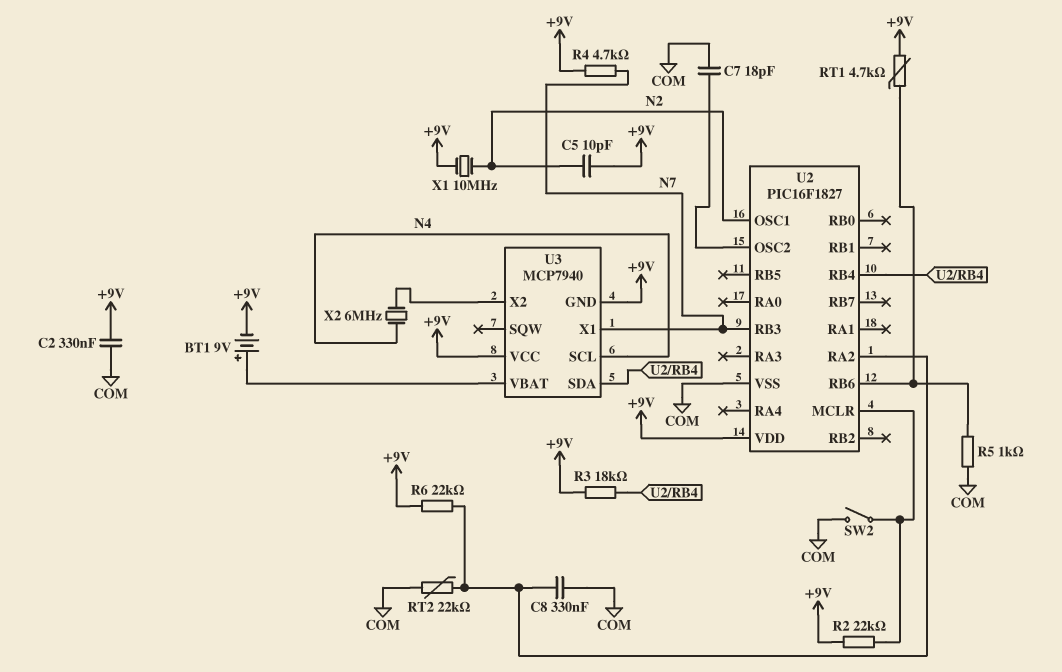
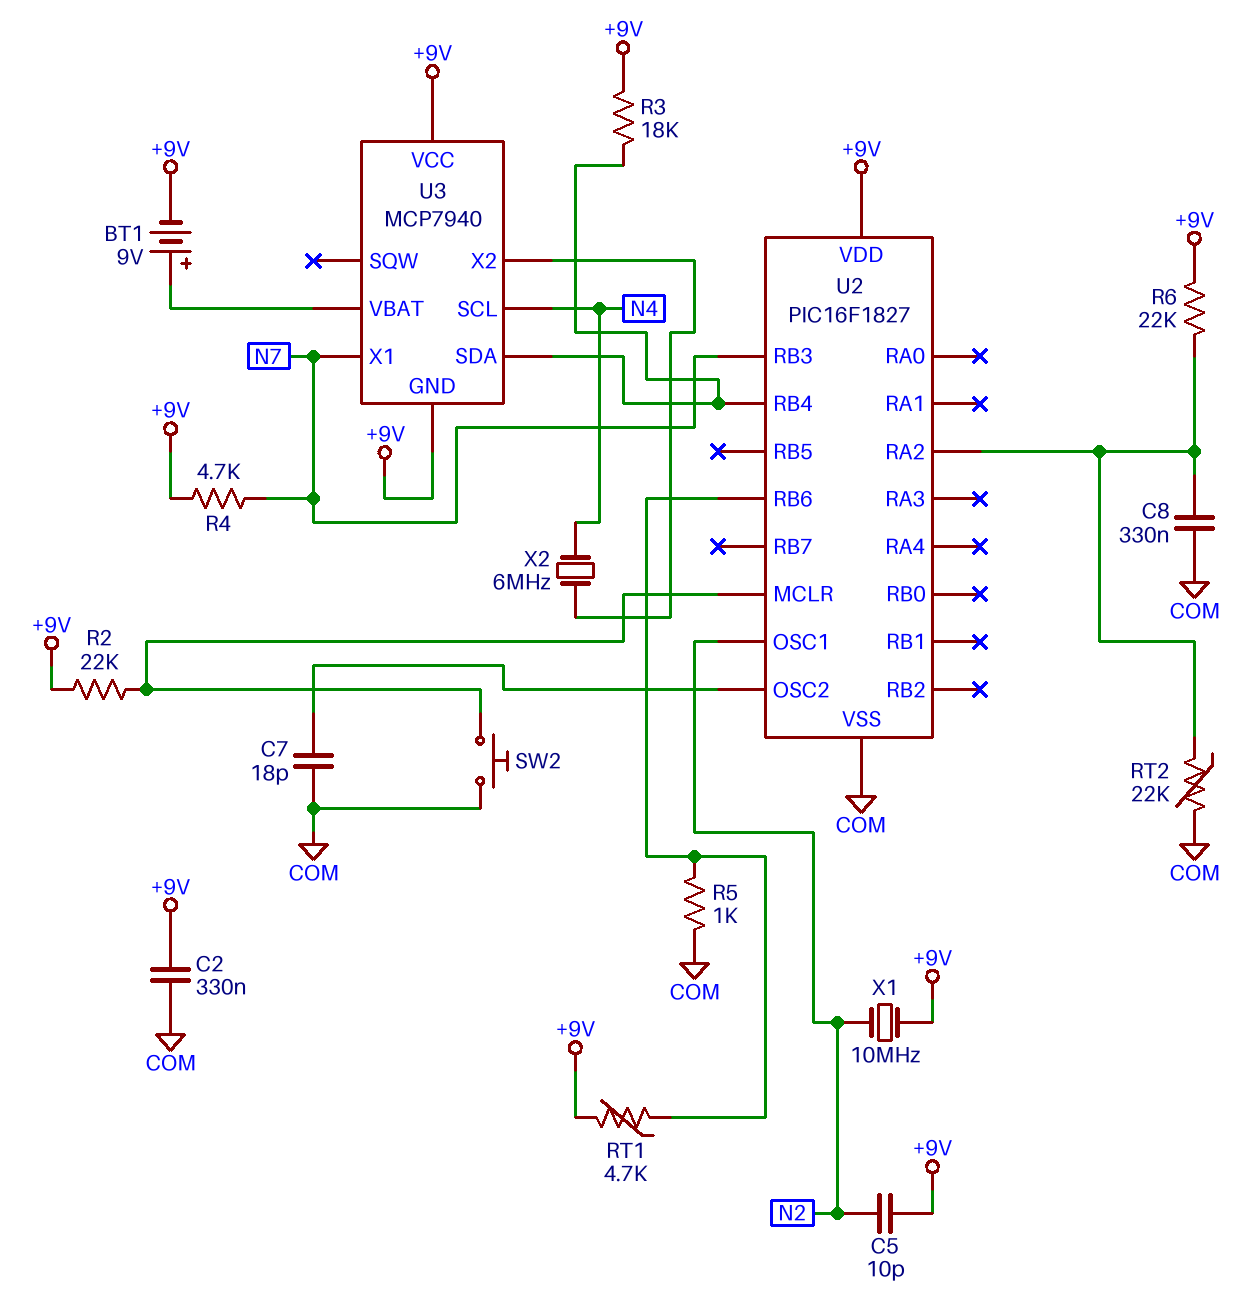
SW2: switch (COM, U2/MCLR) -> button (COM, U2/MCLR)

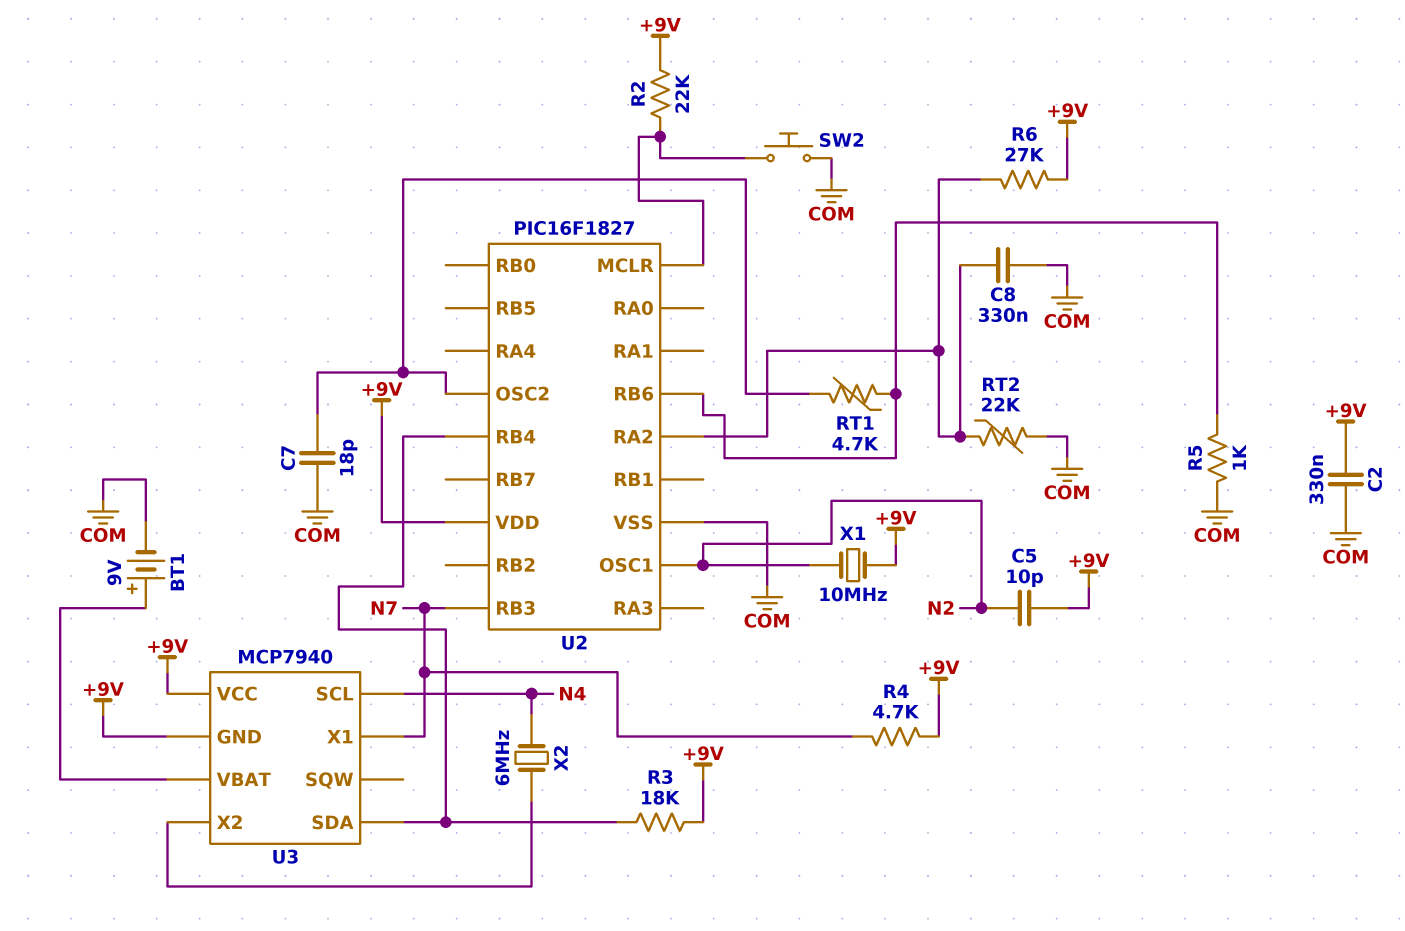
BT1: 9V (plus U3/VBAT, minus +9V) -> 9V (plus U3/VBAT, minus COM)
R6: 22k (+9V, U2/RA2) -> 27k (+9V, U2/RA2)
RT1: 4.7k (+9V, U2/RB6) -> 4.7k (U2/OSC2, U2/RB6)

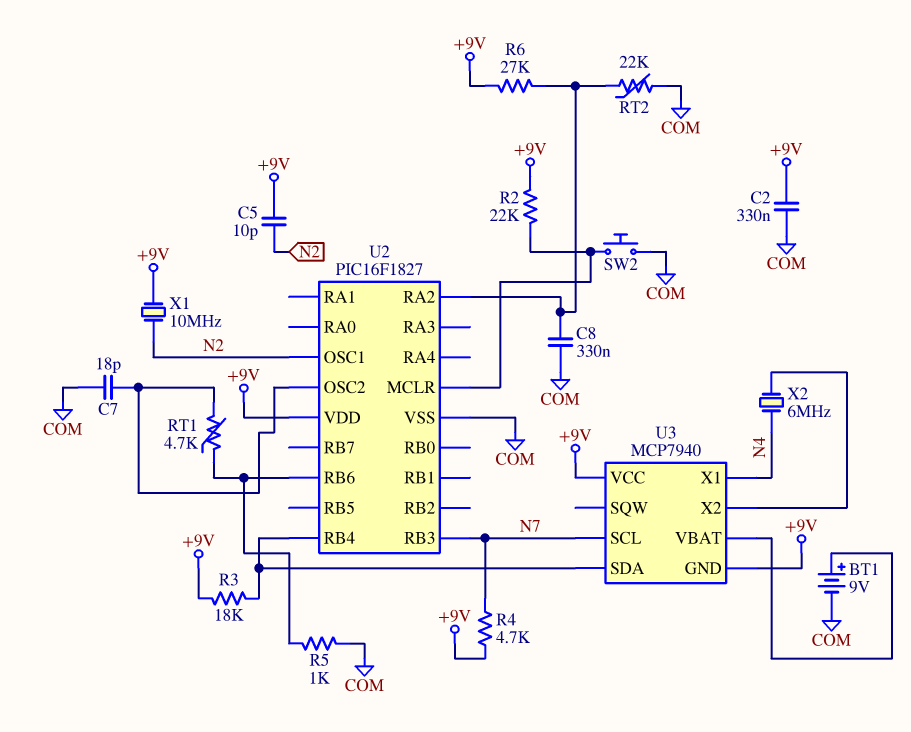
U3 pin SCL: N4 -> N7
U3 pin X1: N7 -> N4

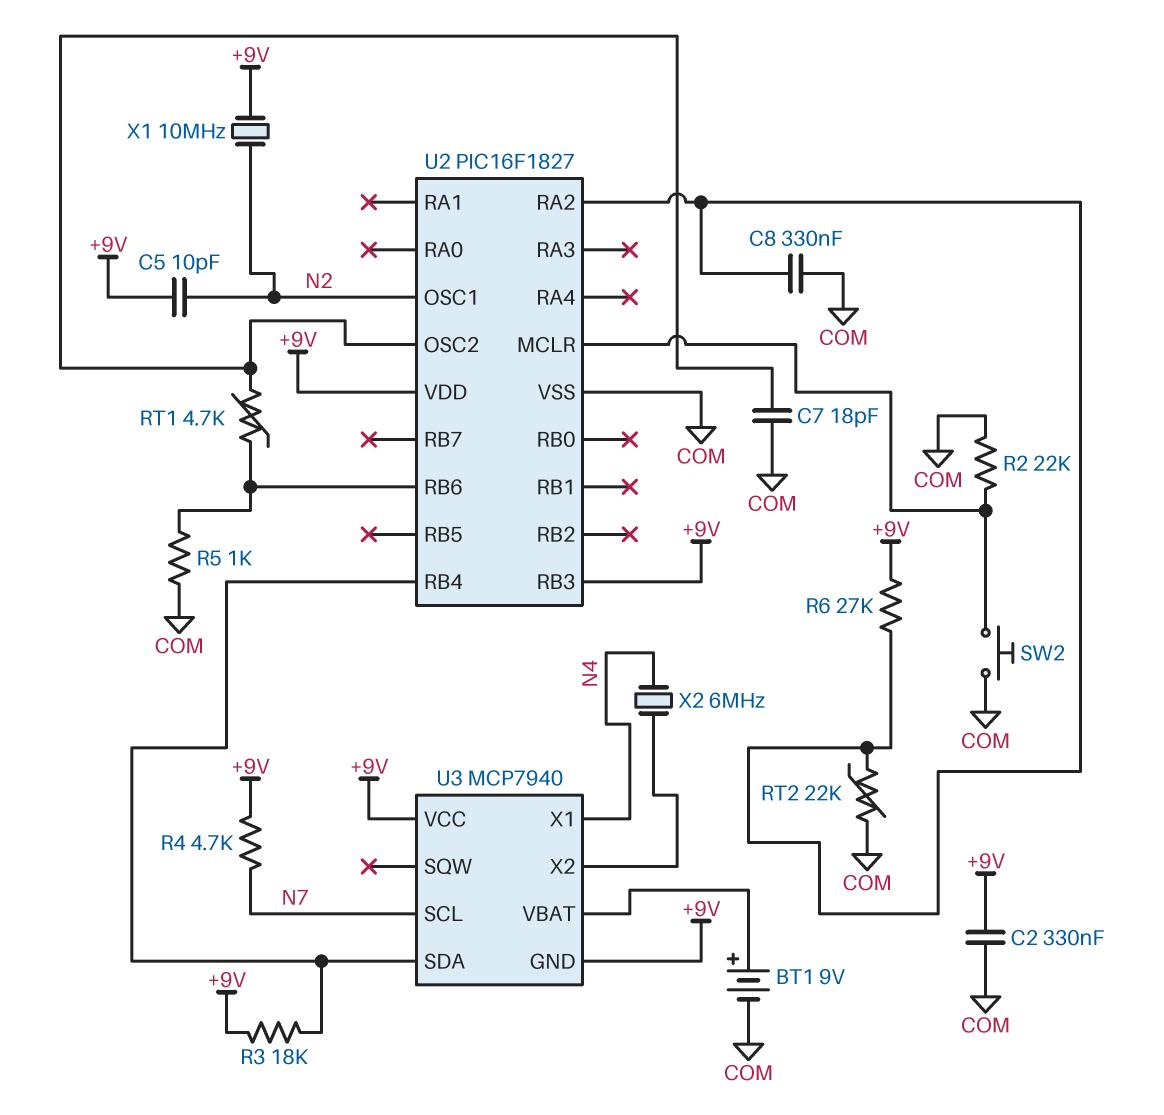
R2: 22k (+9V, U2/MCLR) -> 22k (COM, U2/MCLR)
U2 pin RB3: N7 -> +9V

